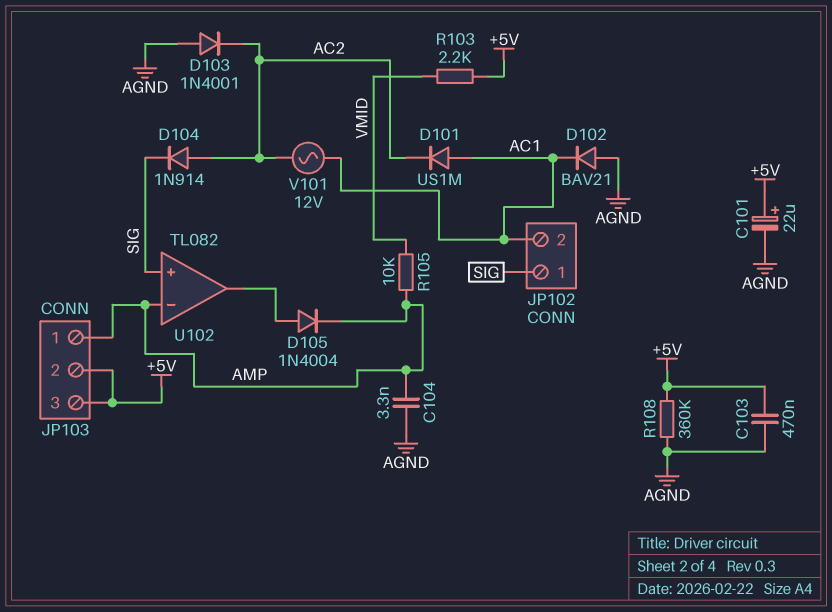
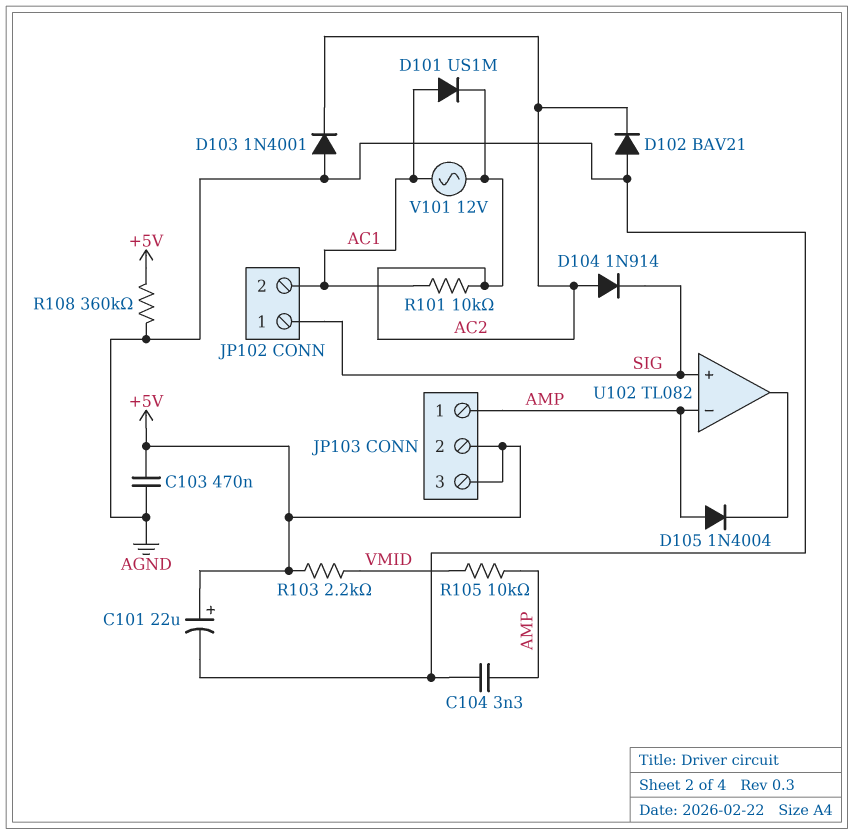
D102: diode BAV21 (A AGND, K AC1) -> diode BAV21 (A AGND, K AC2)
D105: diode 1N4004 (A U102/out, K AMP) -> diode 1N4004 (A AMP, K U102/out)
R101: none -> 10k (AC1, AC2)

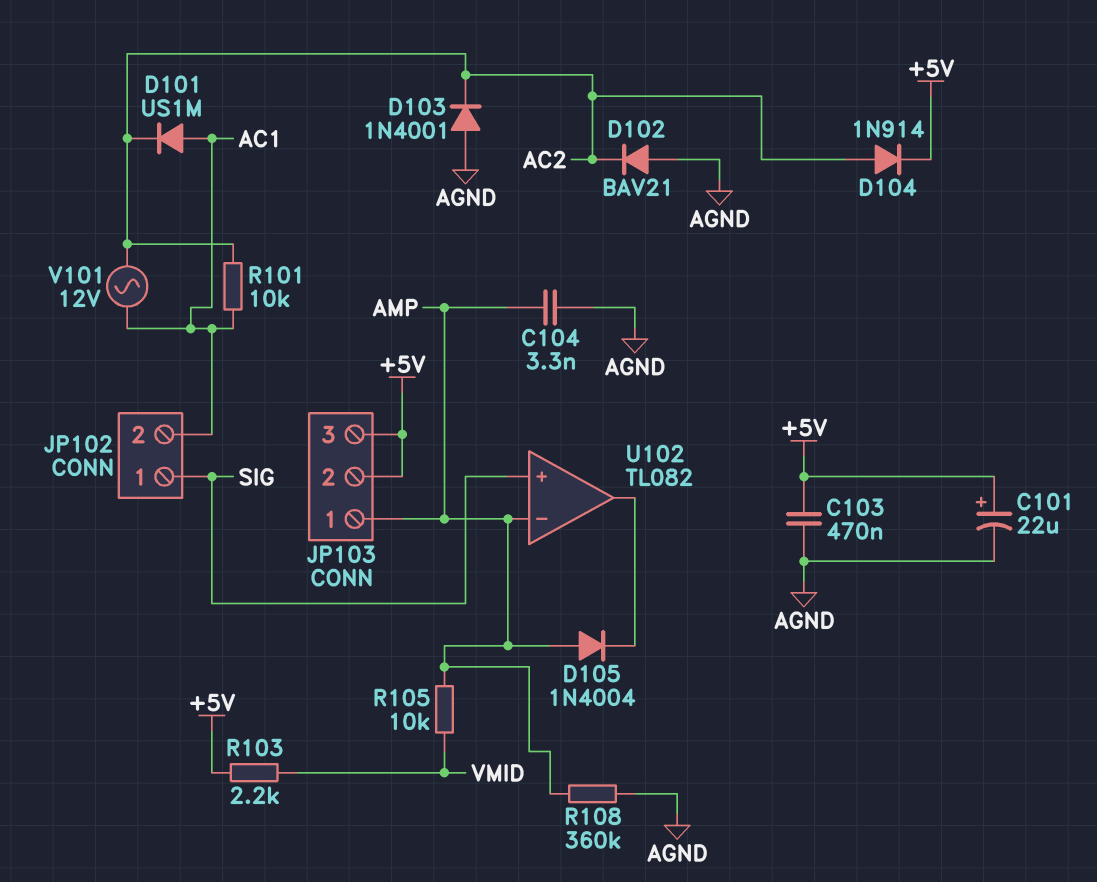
D104: diode 1N914 (A AC2, K SIG) -> diode 1N914 (A AC2, K +5V)
R108: 360k (+5V, AGND) -> 360k (AGND, AMP)

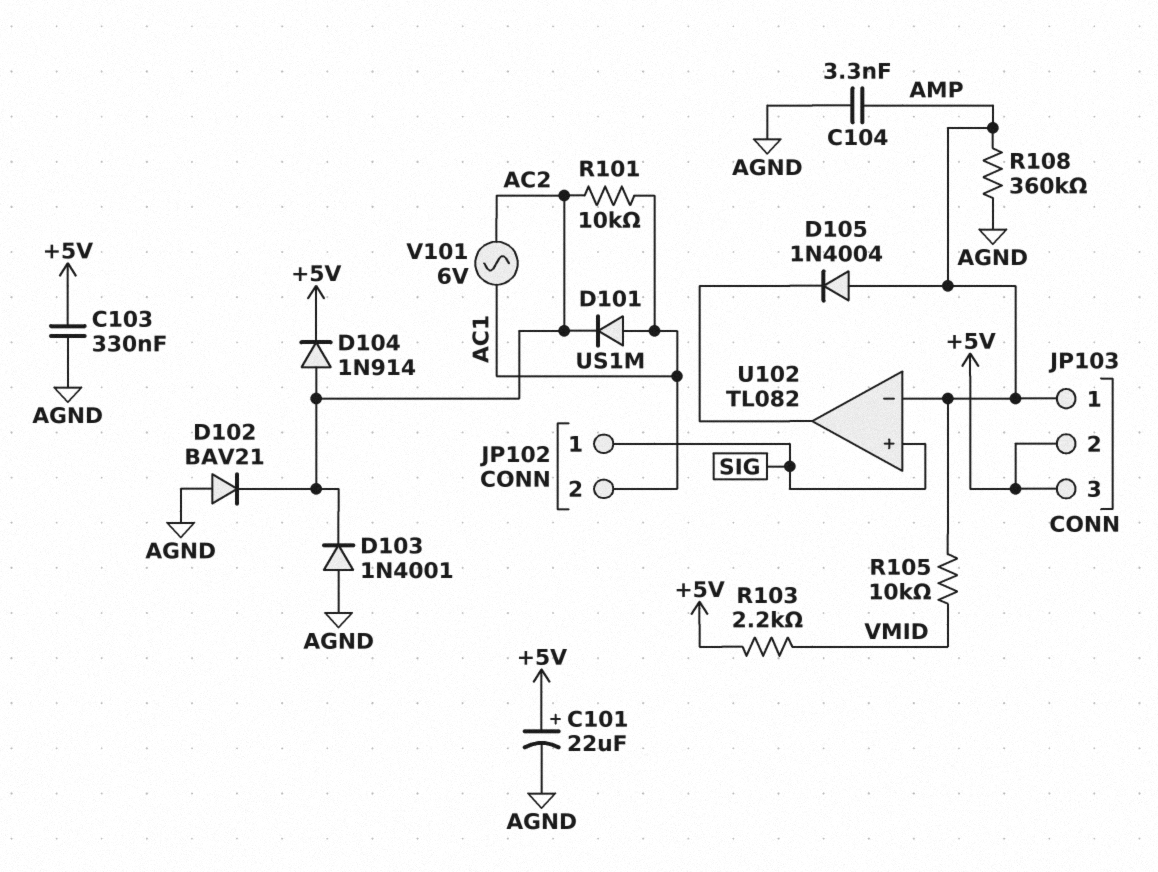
C103: 470nF (+5V, AGND) -> 330nF (+5V, AGND)
V101: AC 12V (AC1, AC2) -> AC 6V (AC1, AC2)

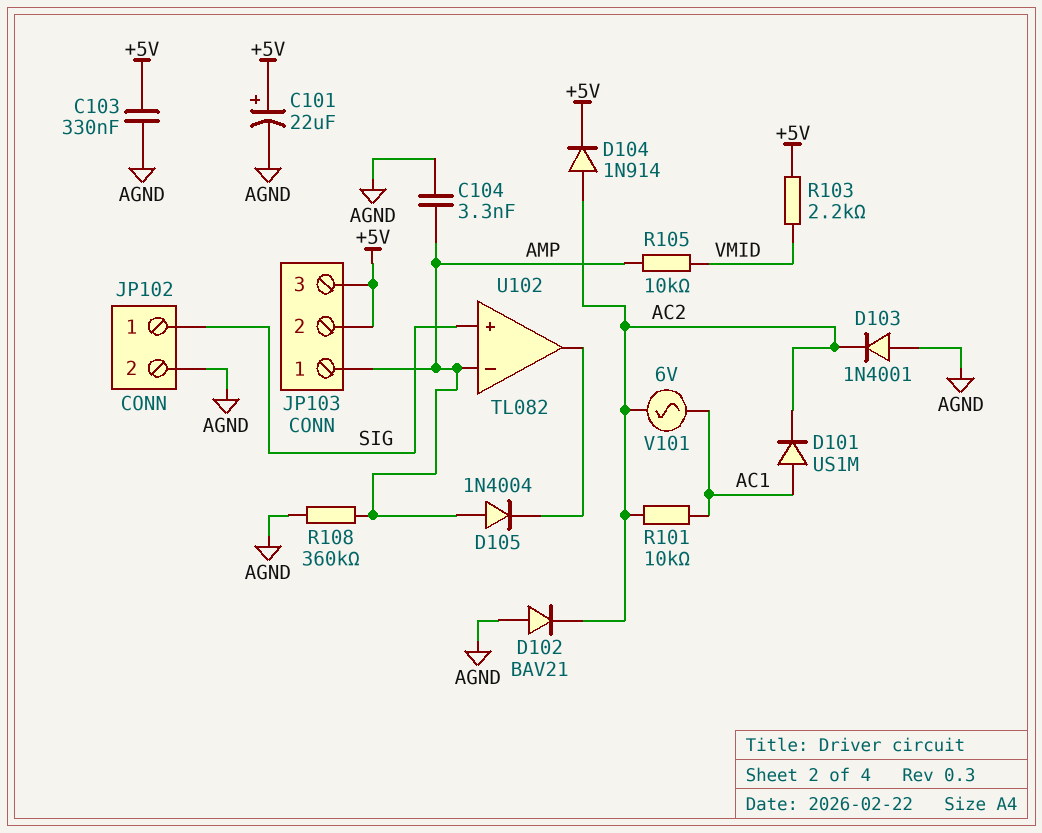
JP102 pin 2: AC1 -> AGND

